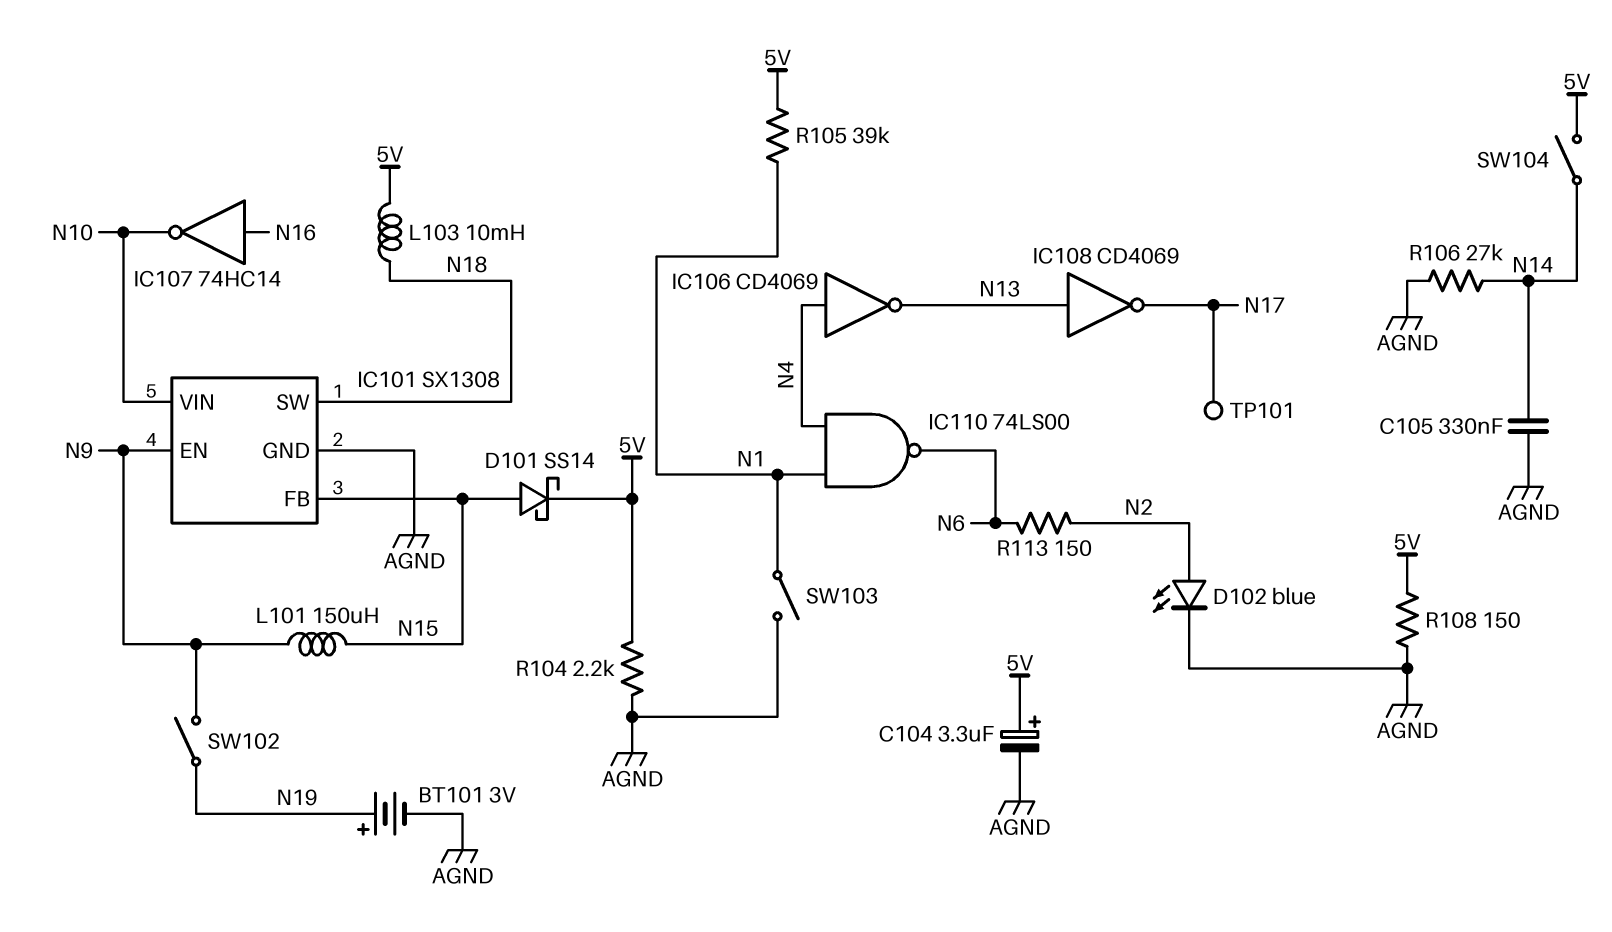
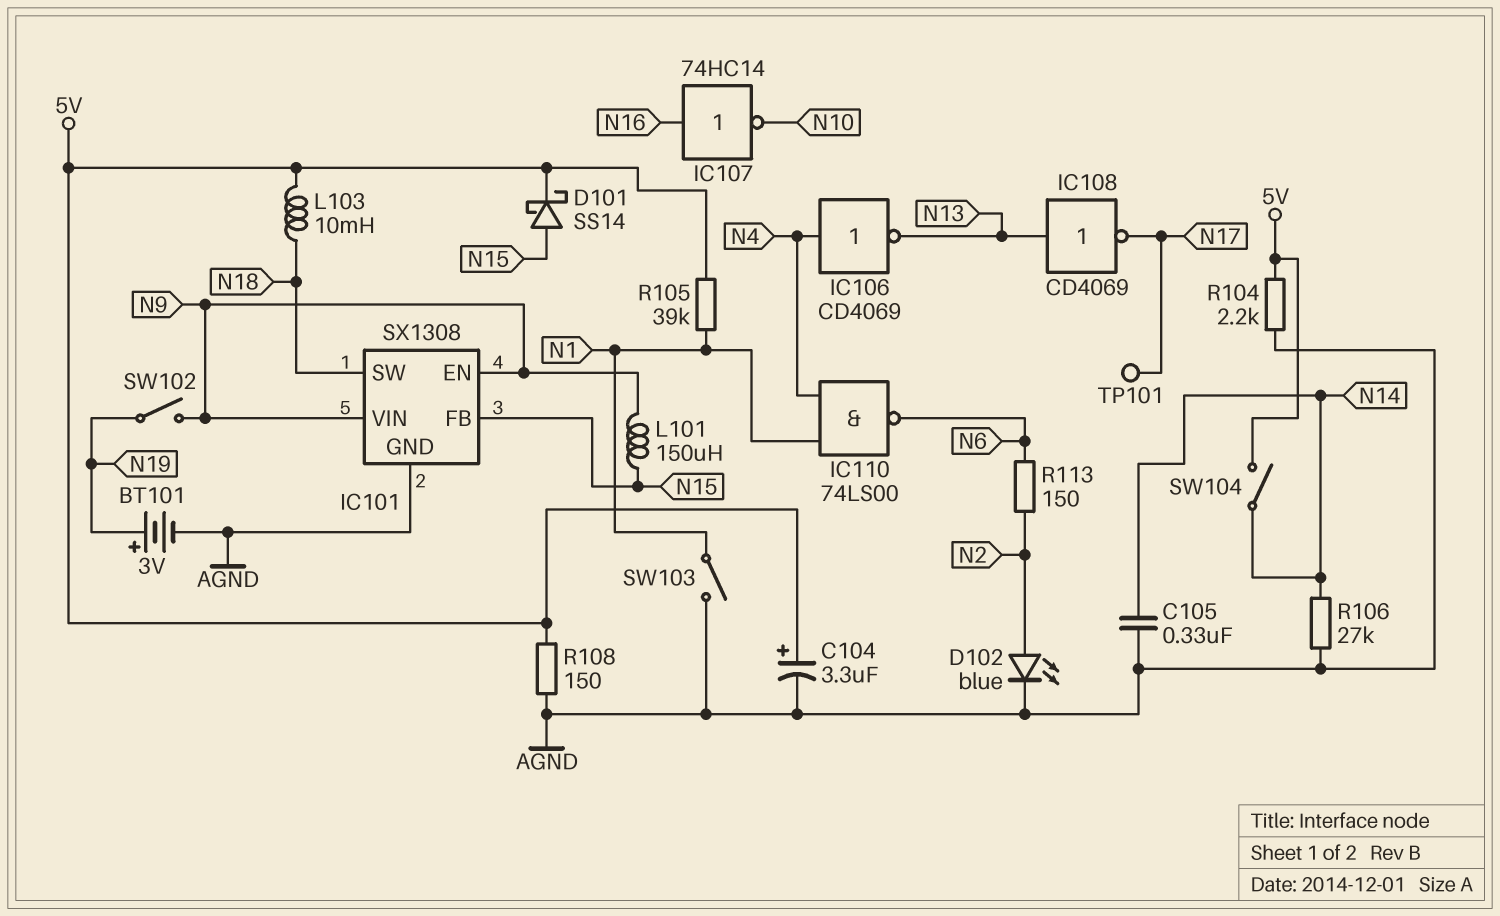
IC101 pin VIN: N10 -> N9

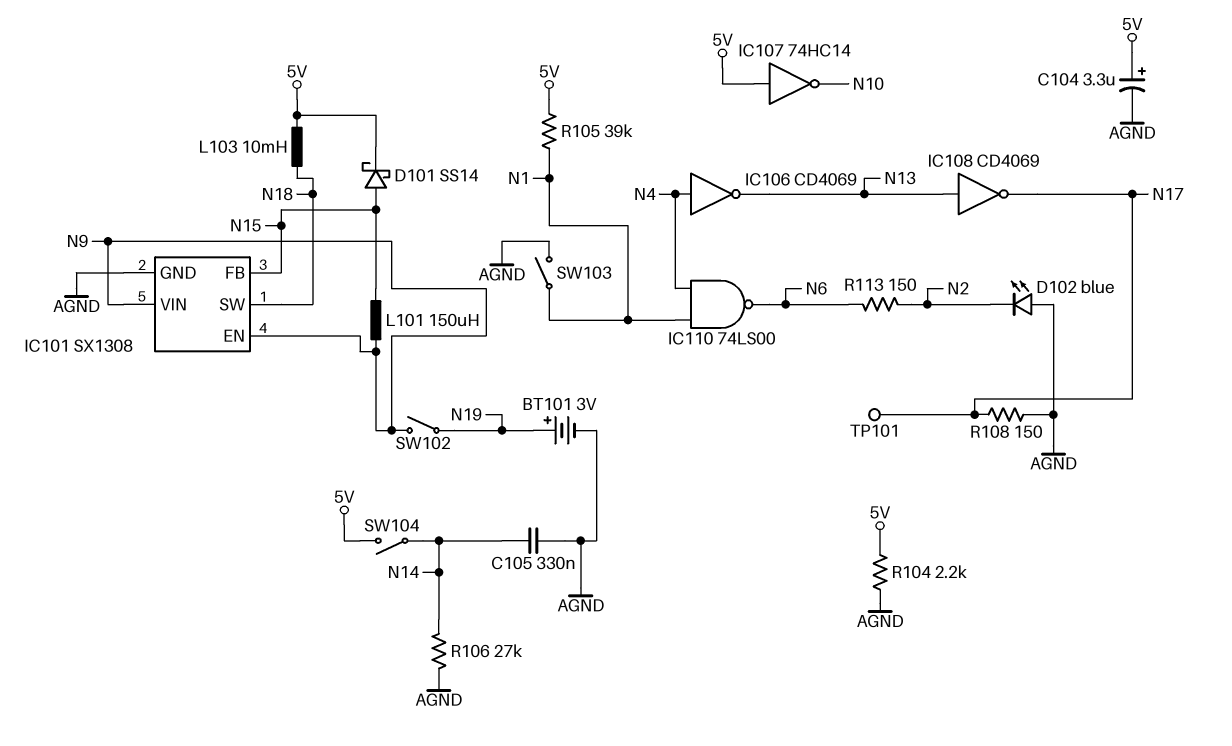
D102: LED blue (A N2, K AGND) -> LED blue (A AGND, K N2)
IC107: NOT 74HC14 (in N16, out N10) -> NOT 74HC14 (in 5V, out N10)
R108: 150 (5V, AGND) -> 150 (AGND, N17)

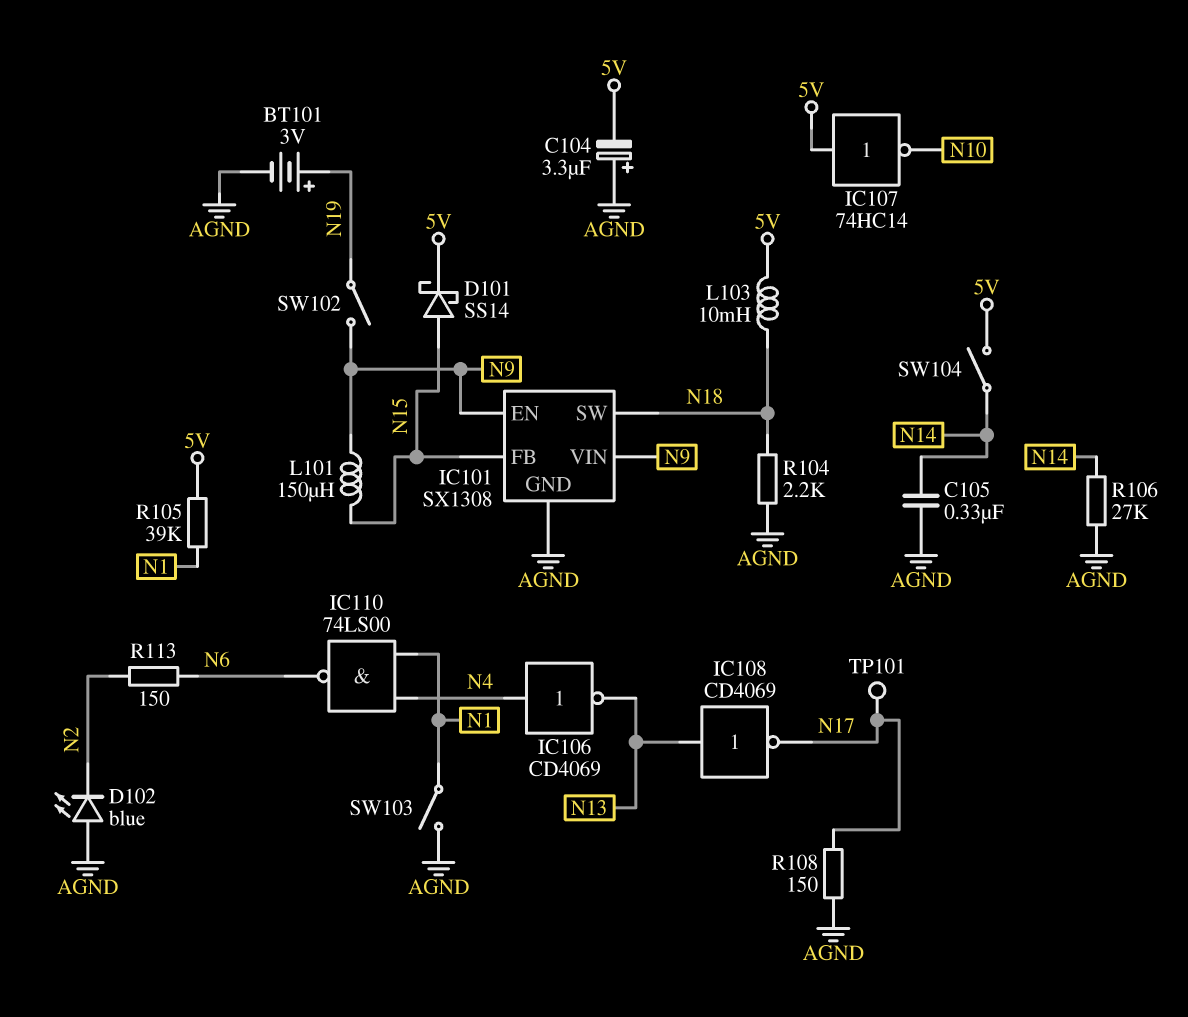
C104: 3.3uF (plus 5V, minus AGND) -> 3.3uF (plus AGND, minus 5V)
R104: 2.2k (5V, AGND) -> 2.2k (AGND, N18)

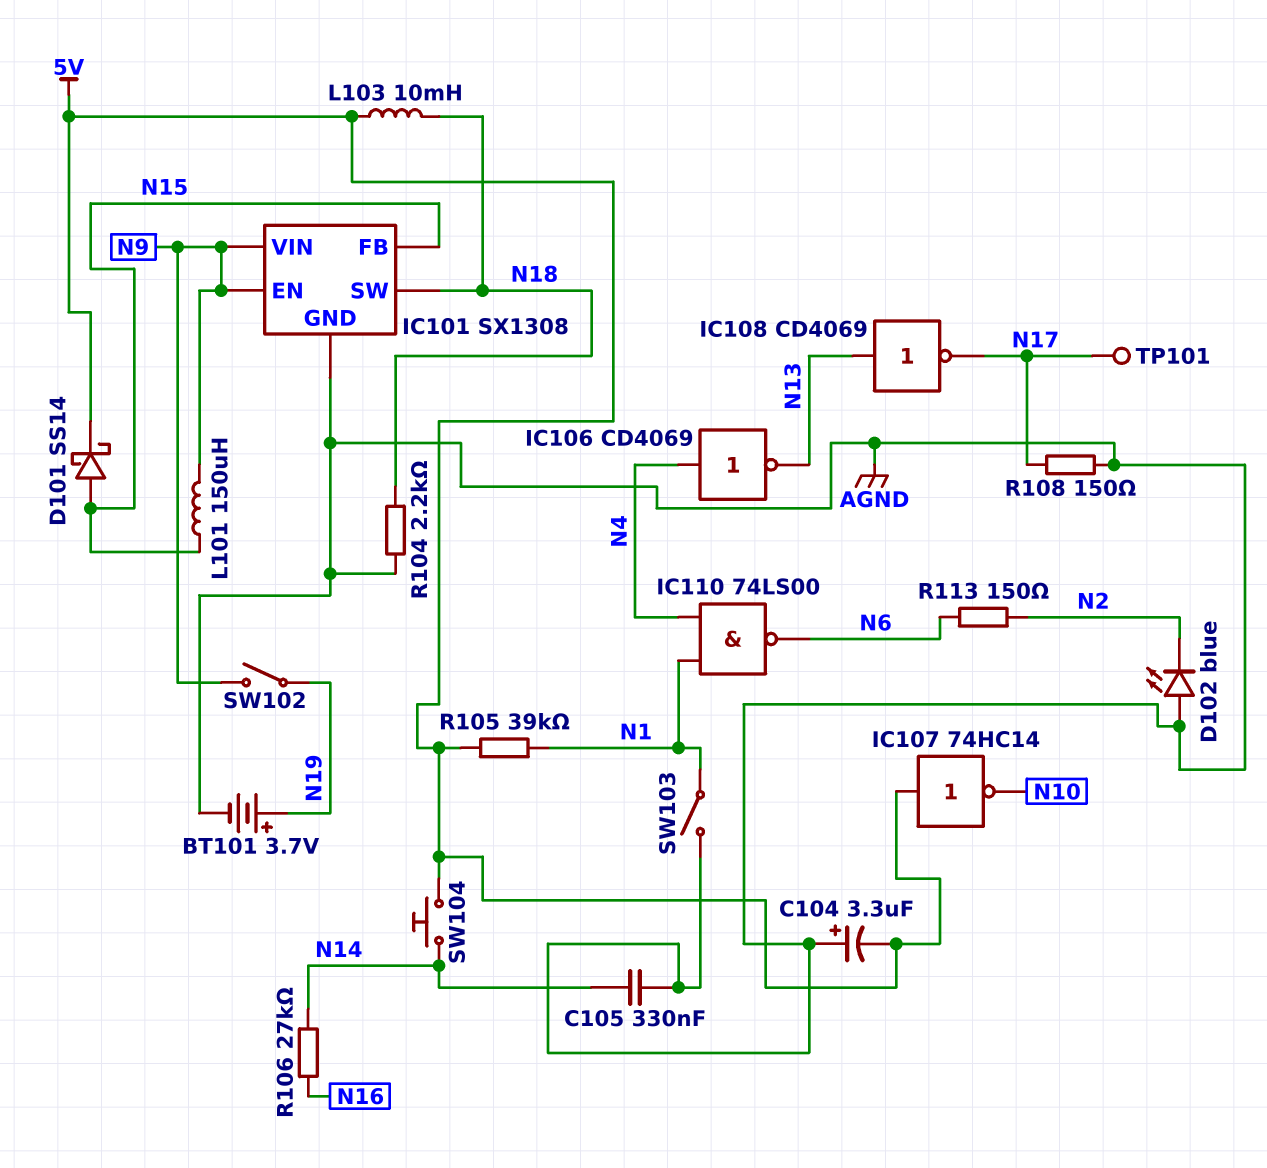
BT101: 3V (plus N19, minus AGND) -> 3.7V (plus N19, minus AGND)
R106: 27k (AGND, N14) -> 27k (N14, N16)
SW104: switch (5V, N14) -> button (5V, N14)

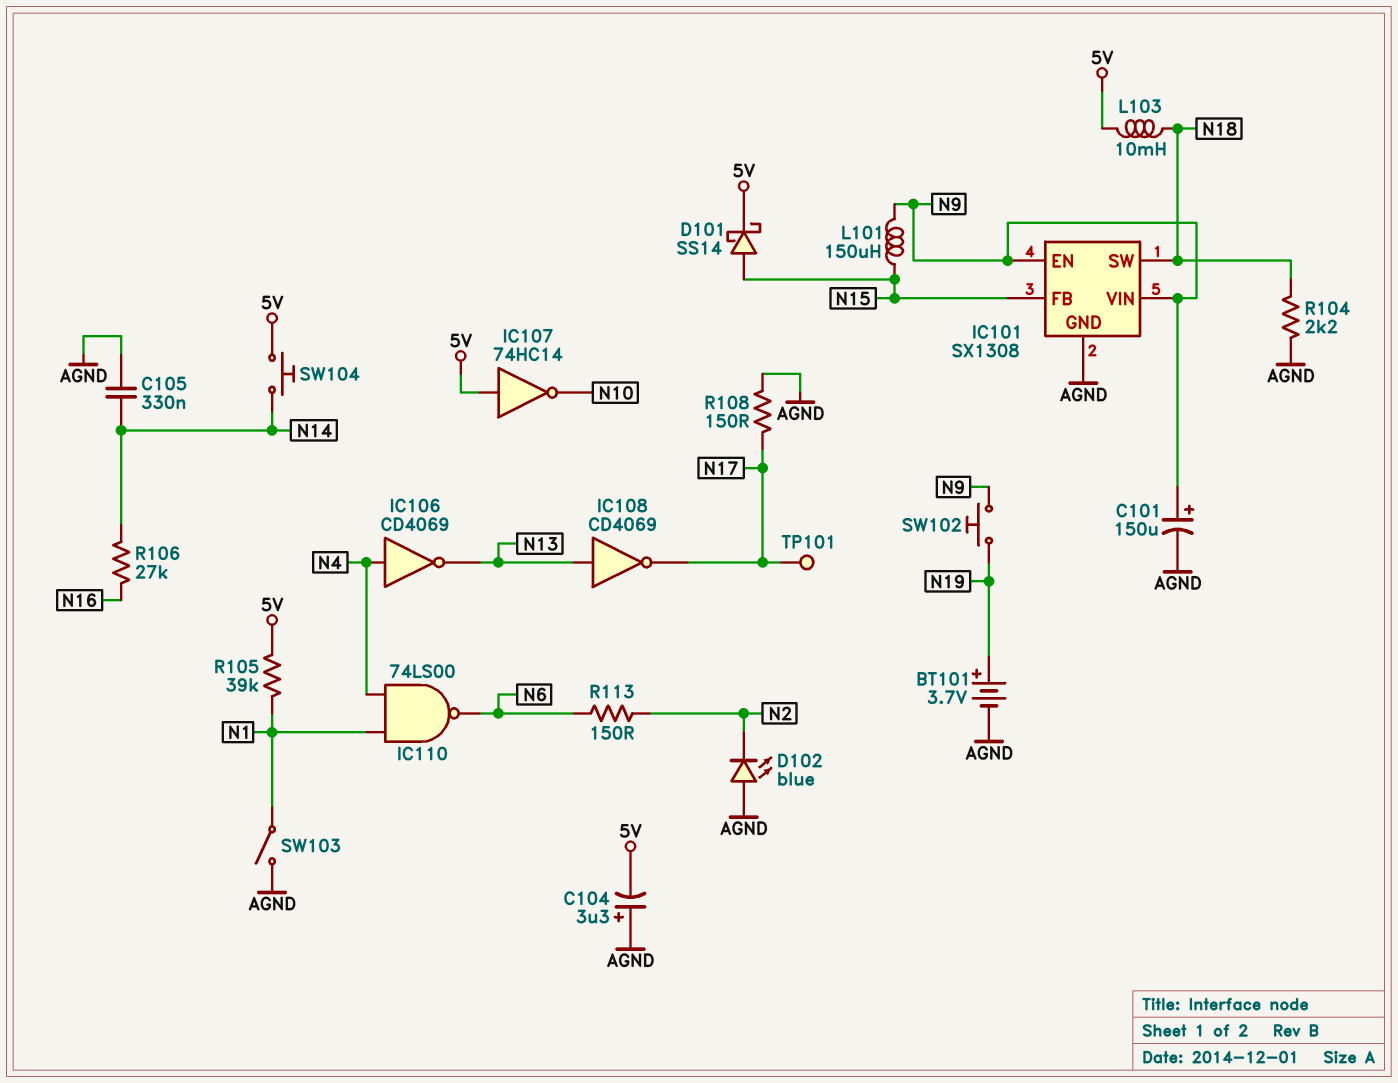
C101: none -> 150uF (plus N9, minus AGND)
SW102: switch (N9, N19) -> button (N9, N19)

